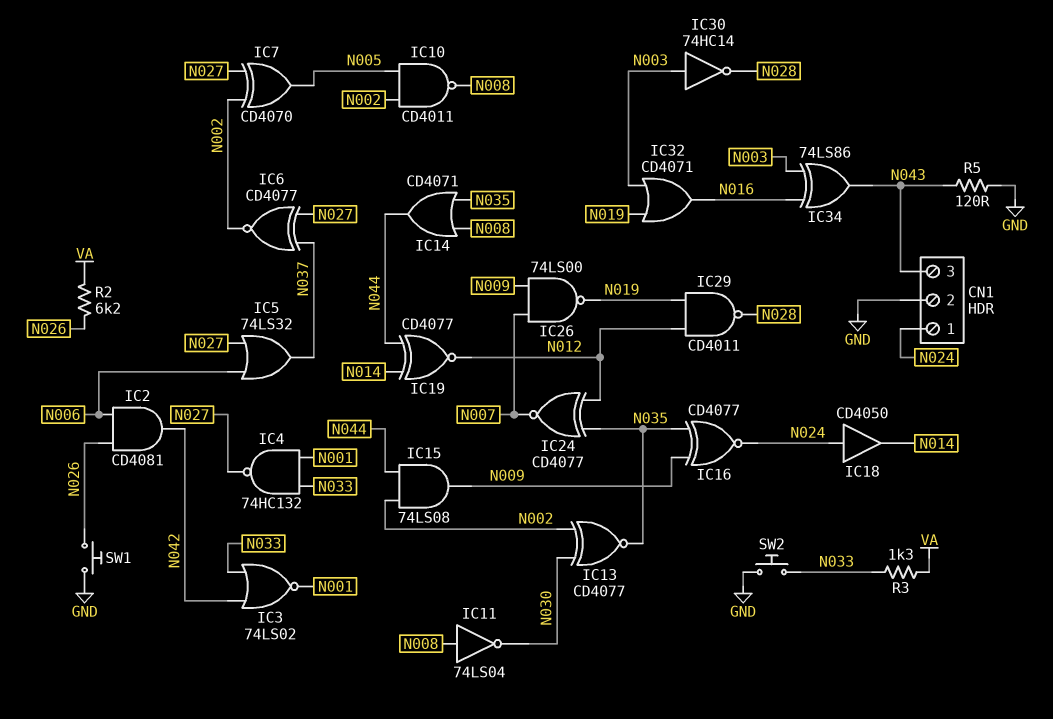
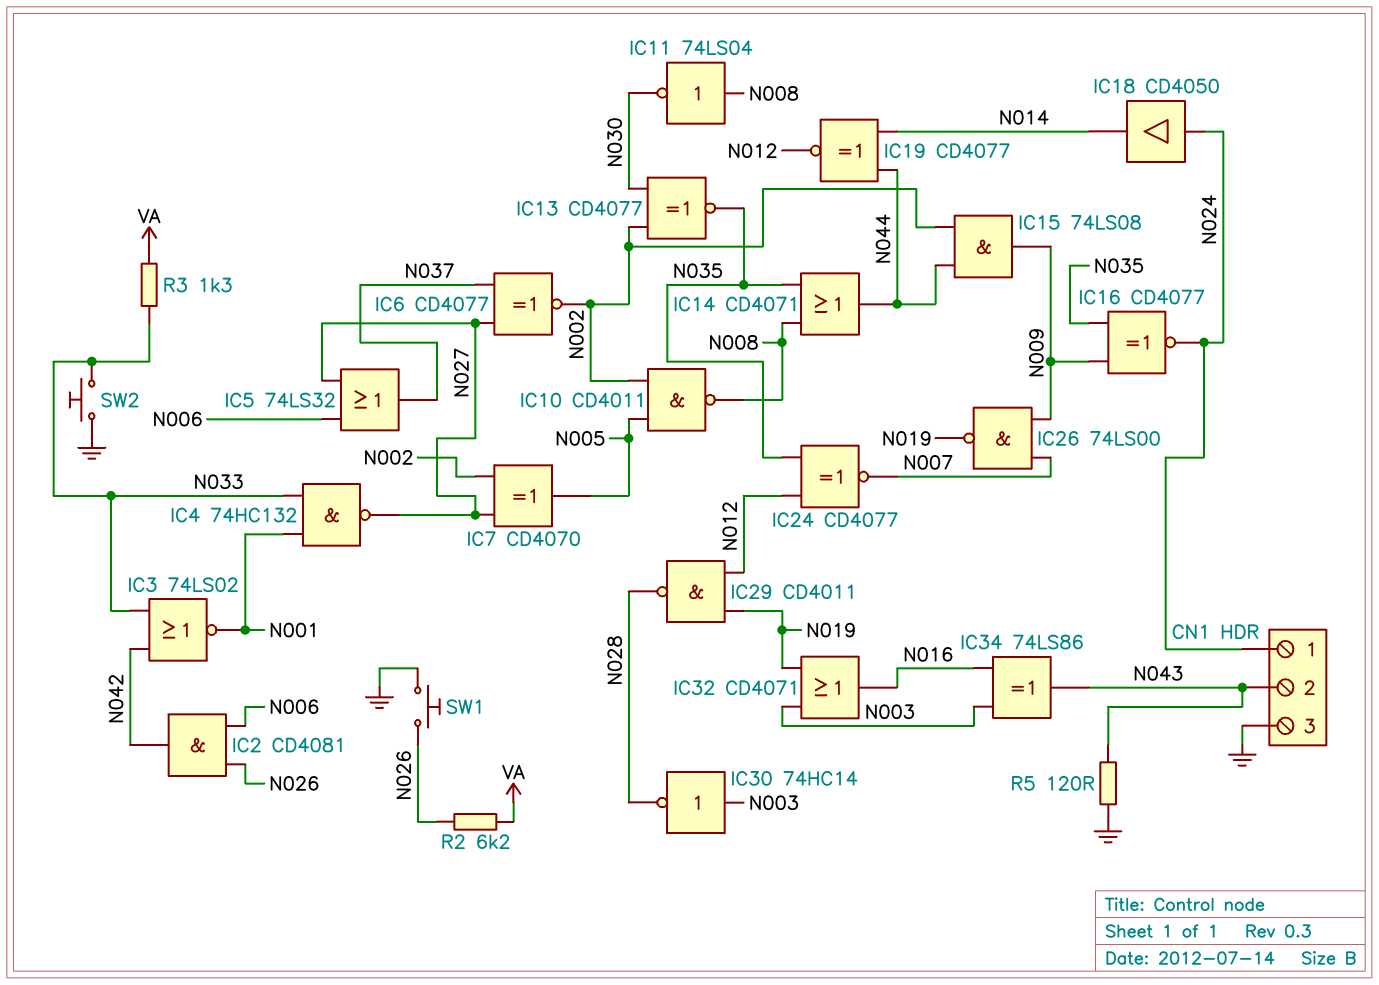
CN1 pin 2: GND -> N043
CN1 pin 3: N043 -> GND

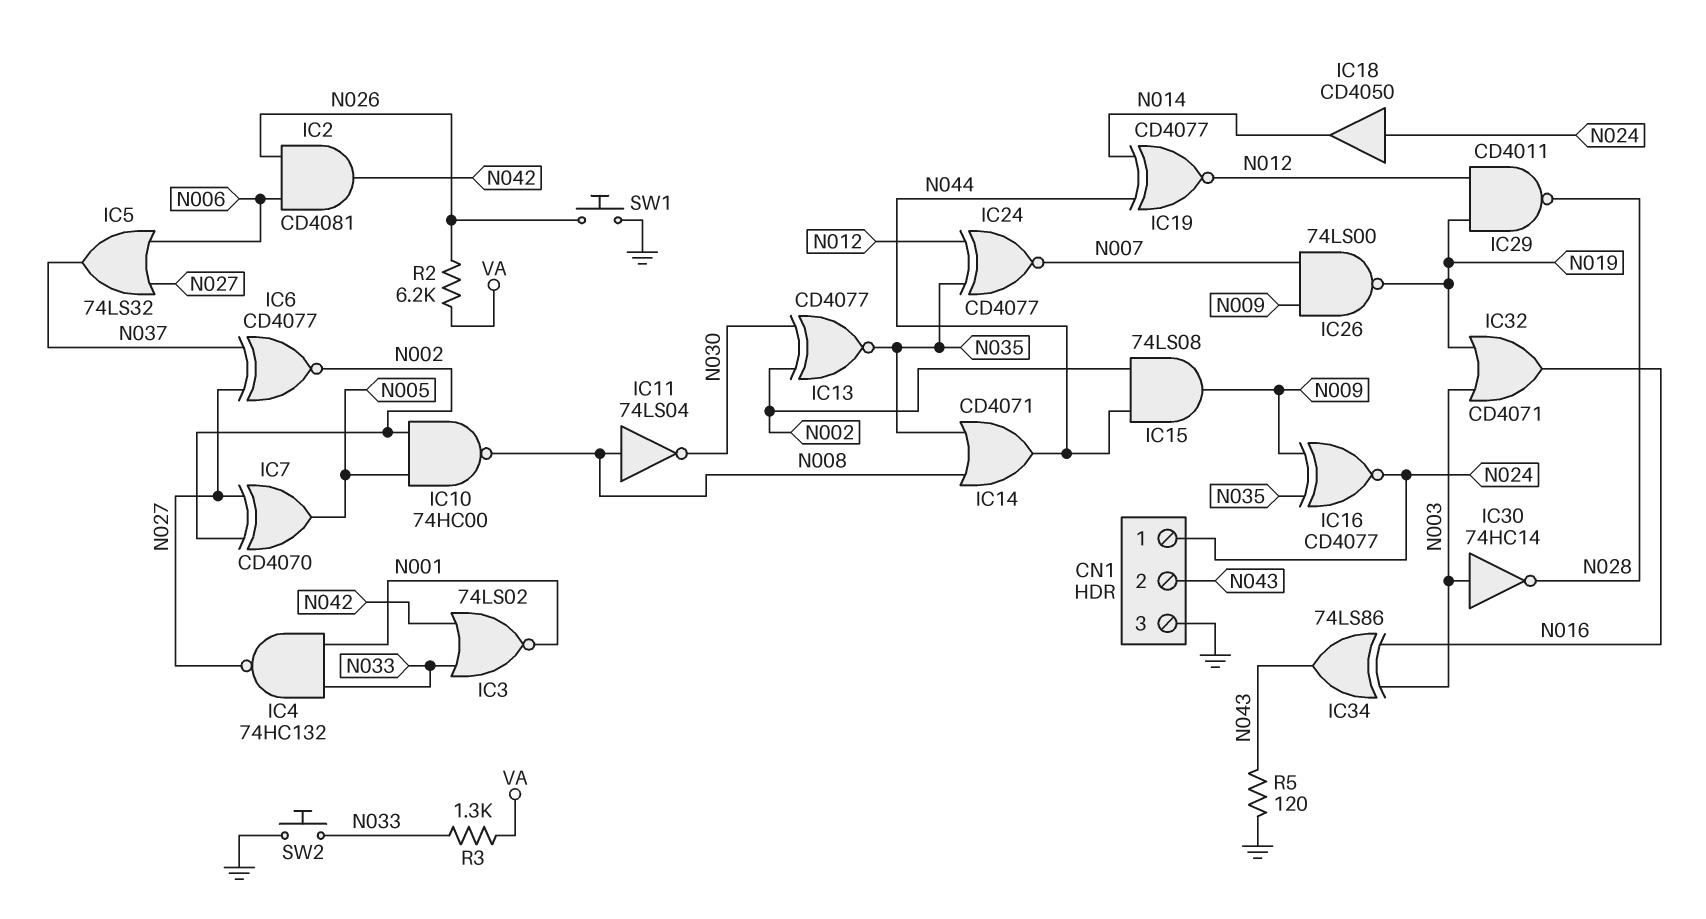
IC10: NAND CD4011 (in N002, in N005, out N008) -> NAND 74HC00 (in N002, in N005, out N008)

